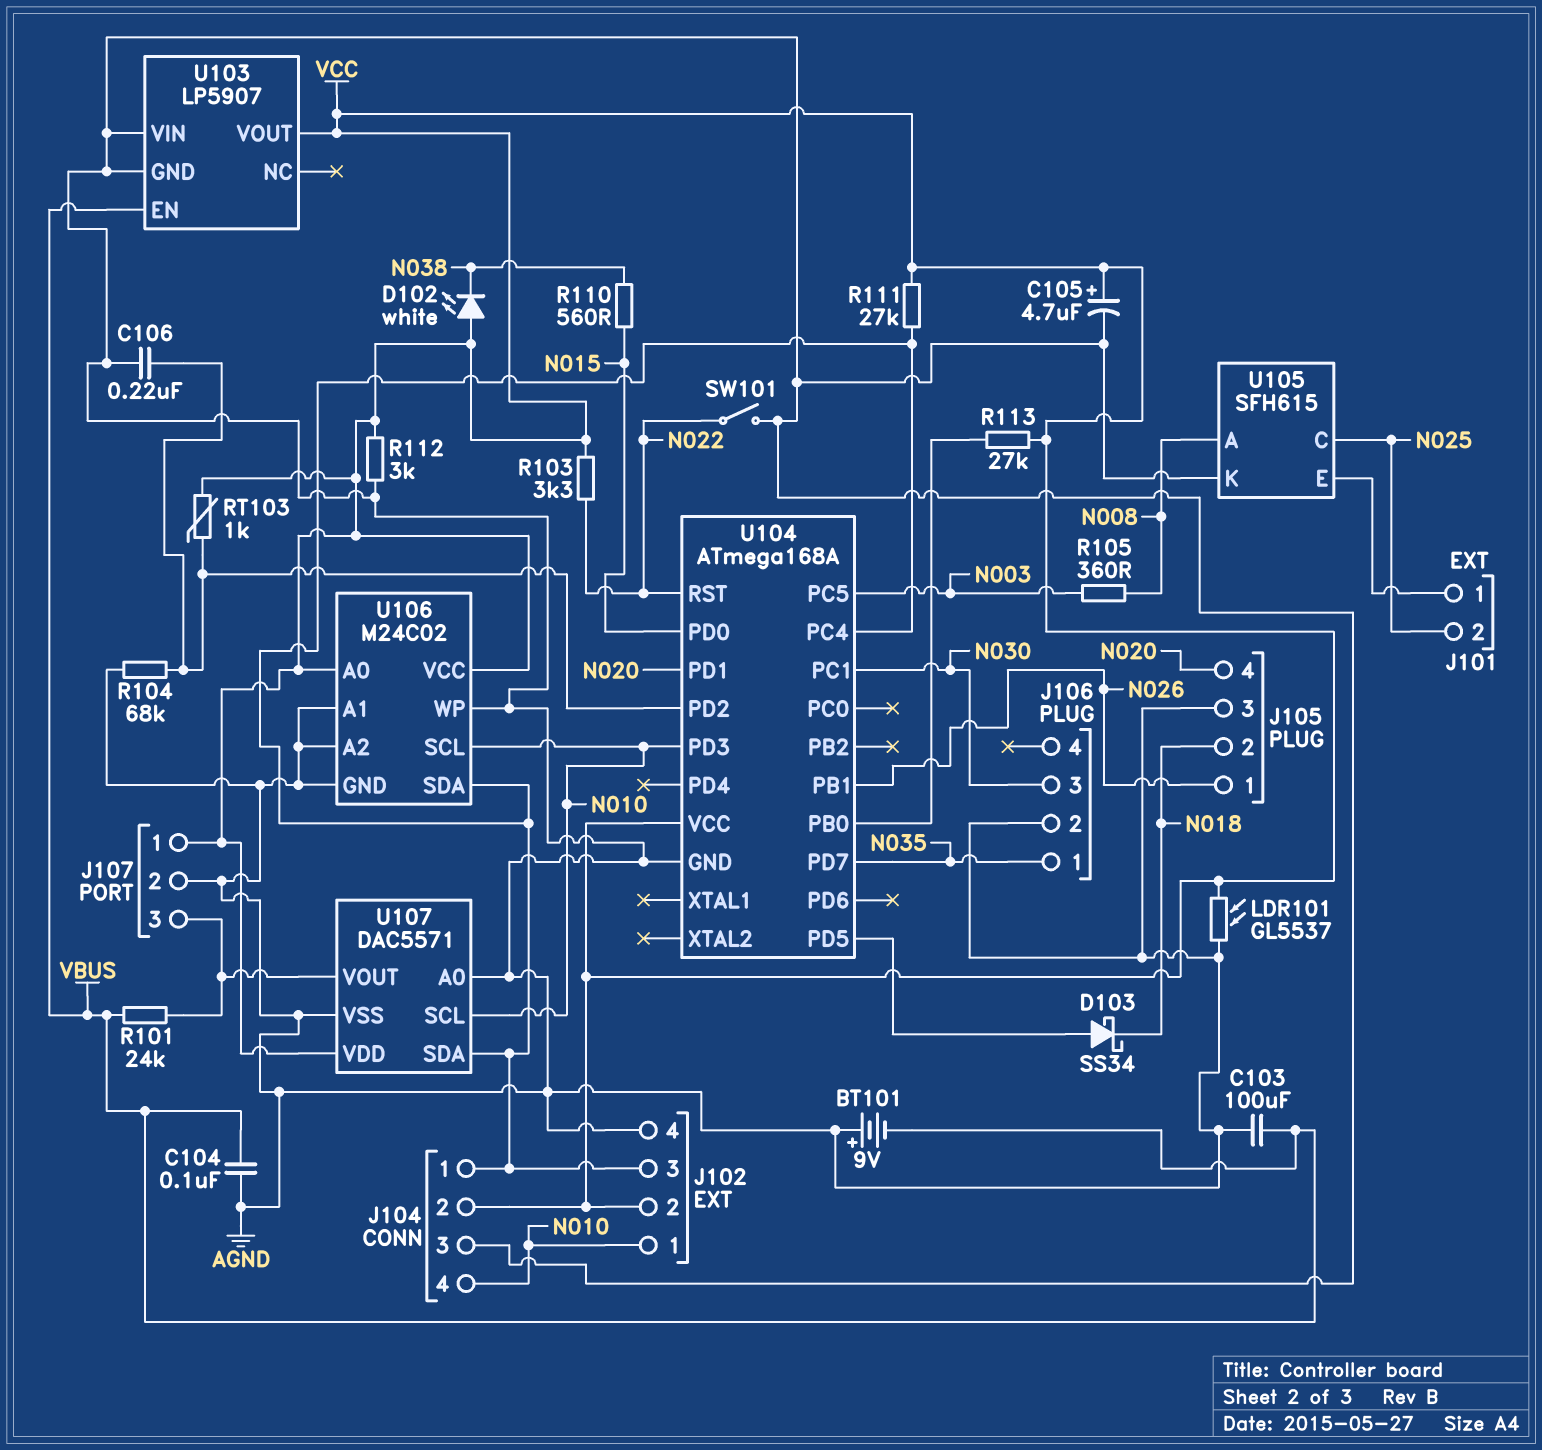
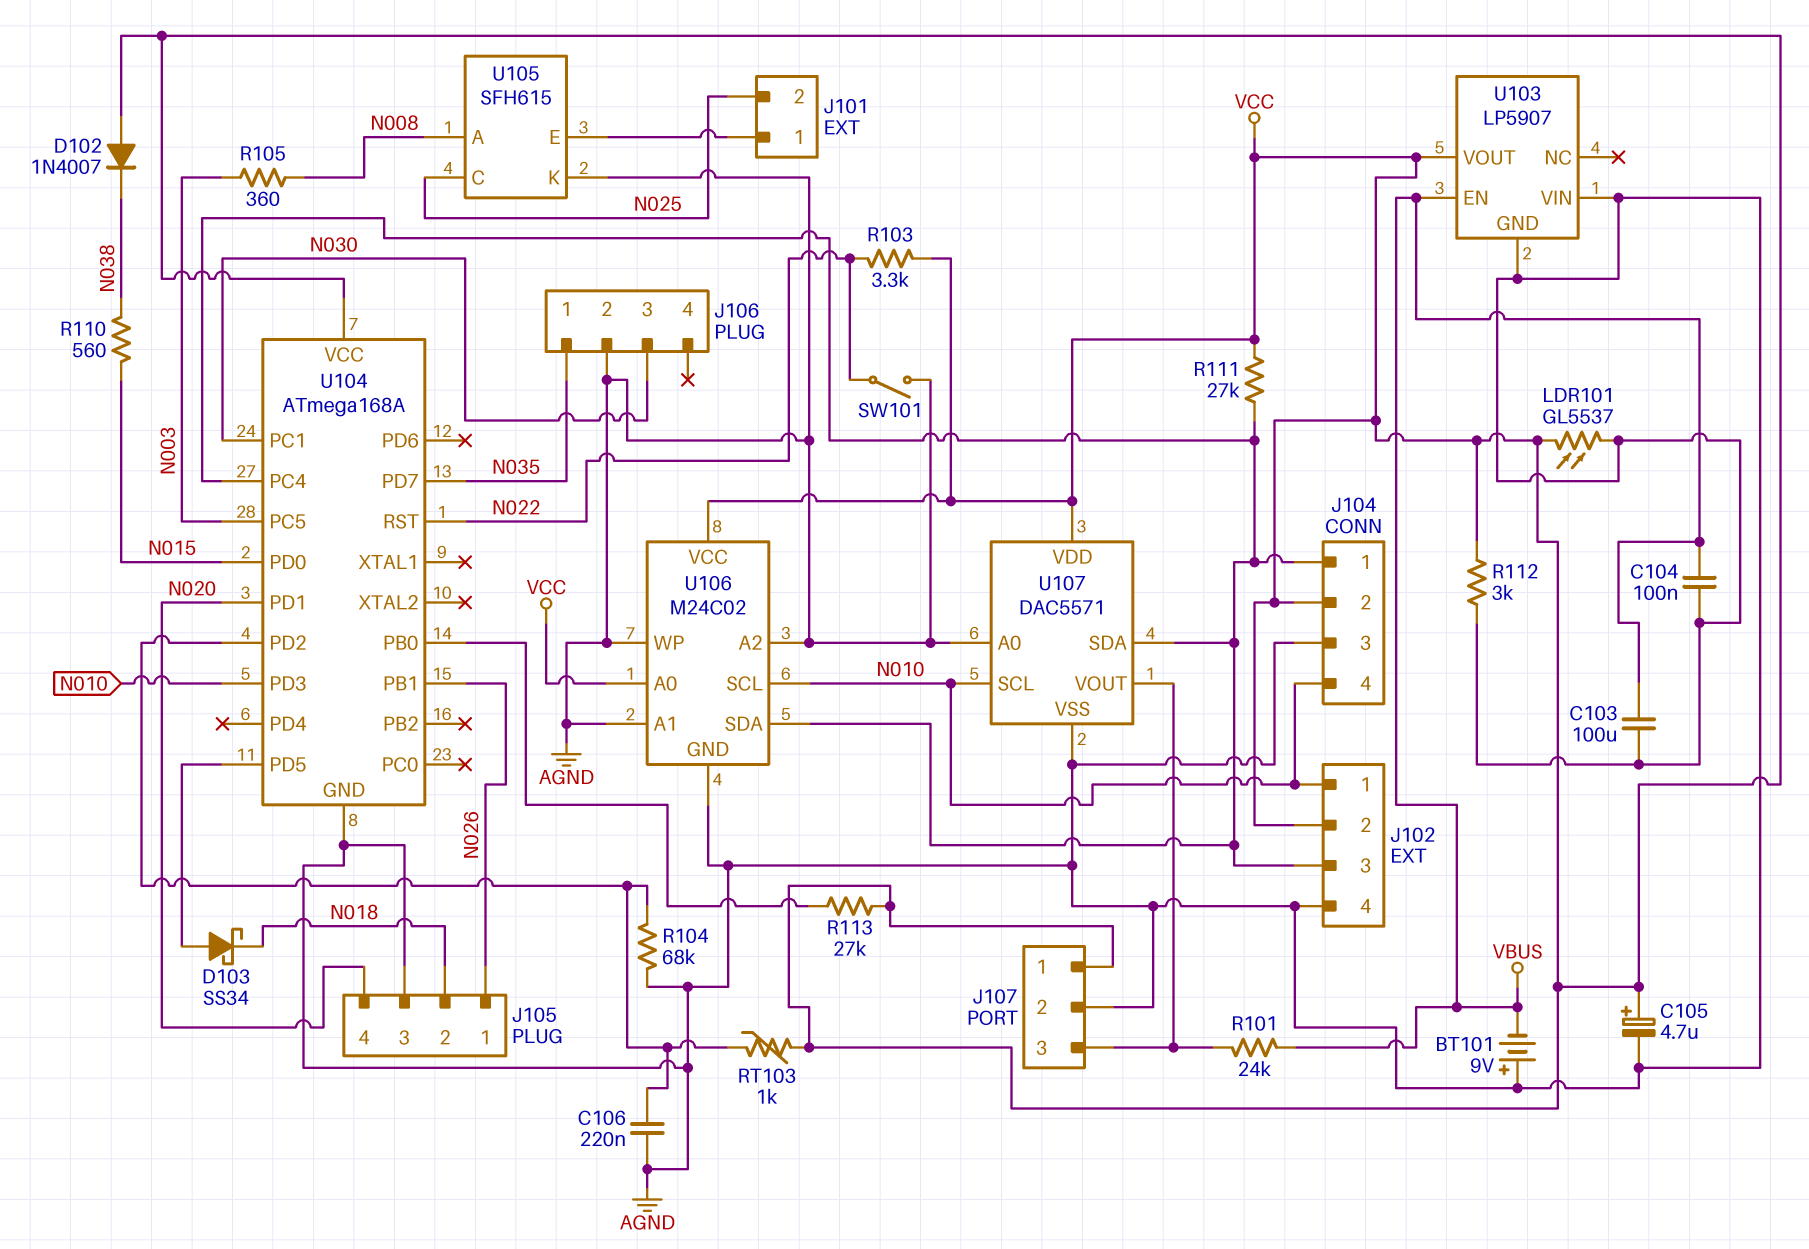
D102: LED white (A VCC, K N038) -> diode 1N4007 (A VCC, K N038)

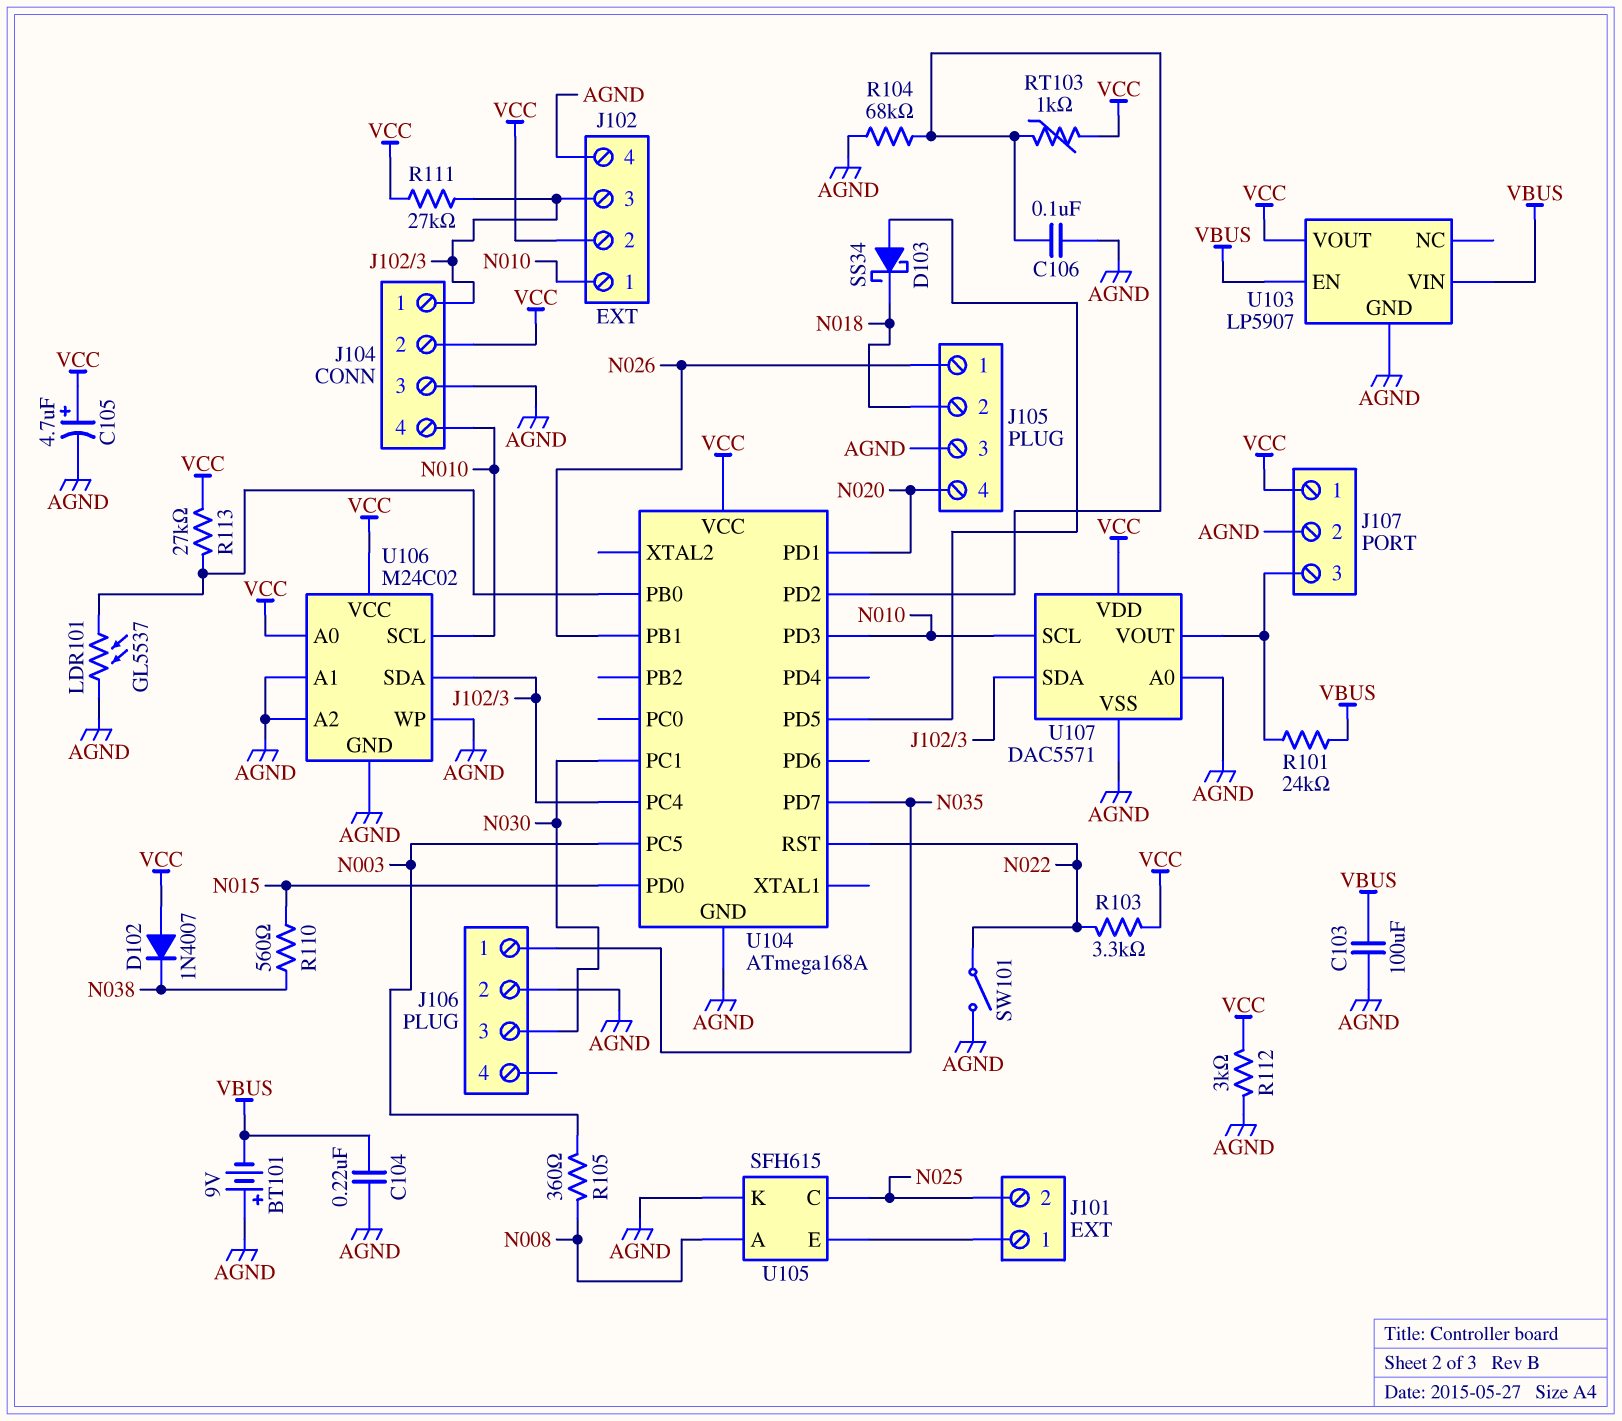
C104: 100nF (AGND, VBUS) -> 220nF (AGND, VBUS)
C106: 220nF (AGND, U104/PD2) -> 100nF (AGND, U104/PD2)
LDR101: GL5537 (AGND, VCC) -> GL5537 (AGND, U104/PB0)
U103 pin VIN: AGND -> VBUS

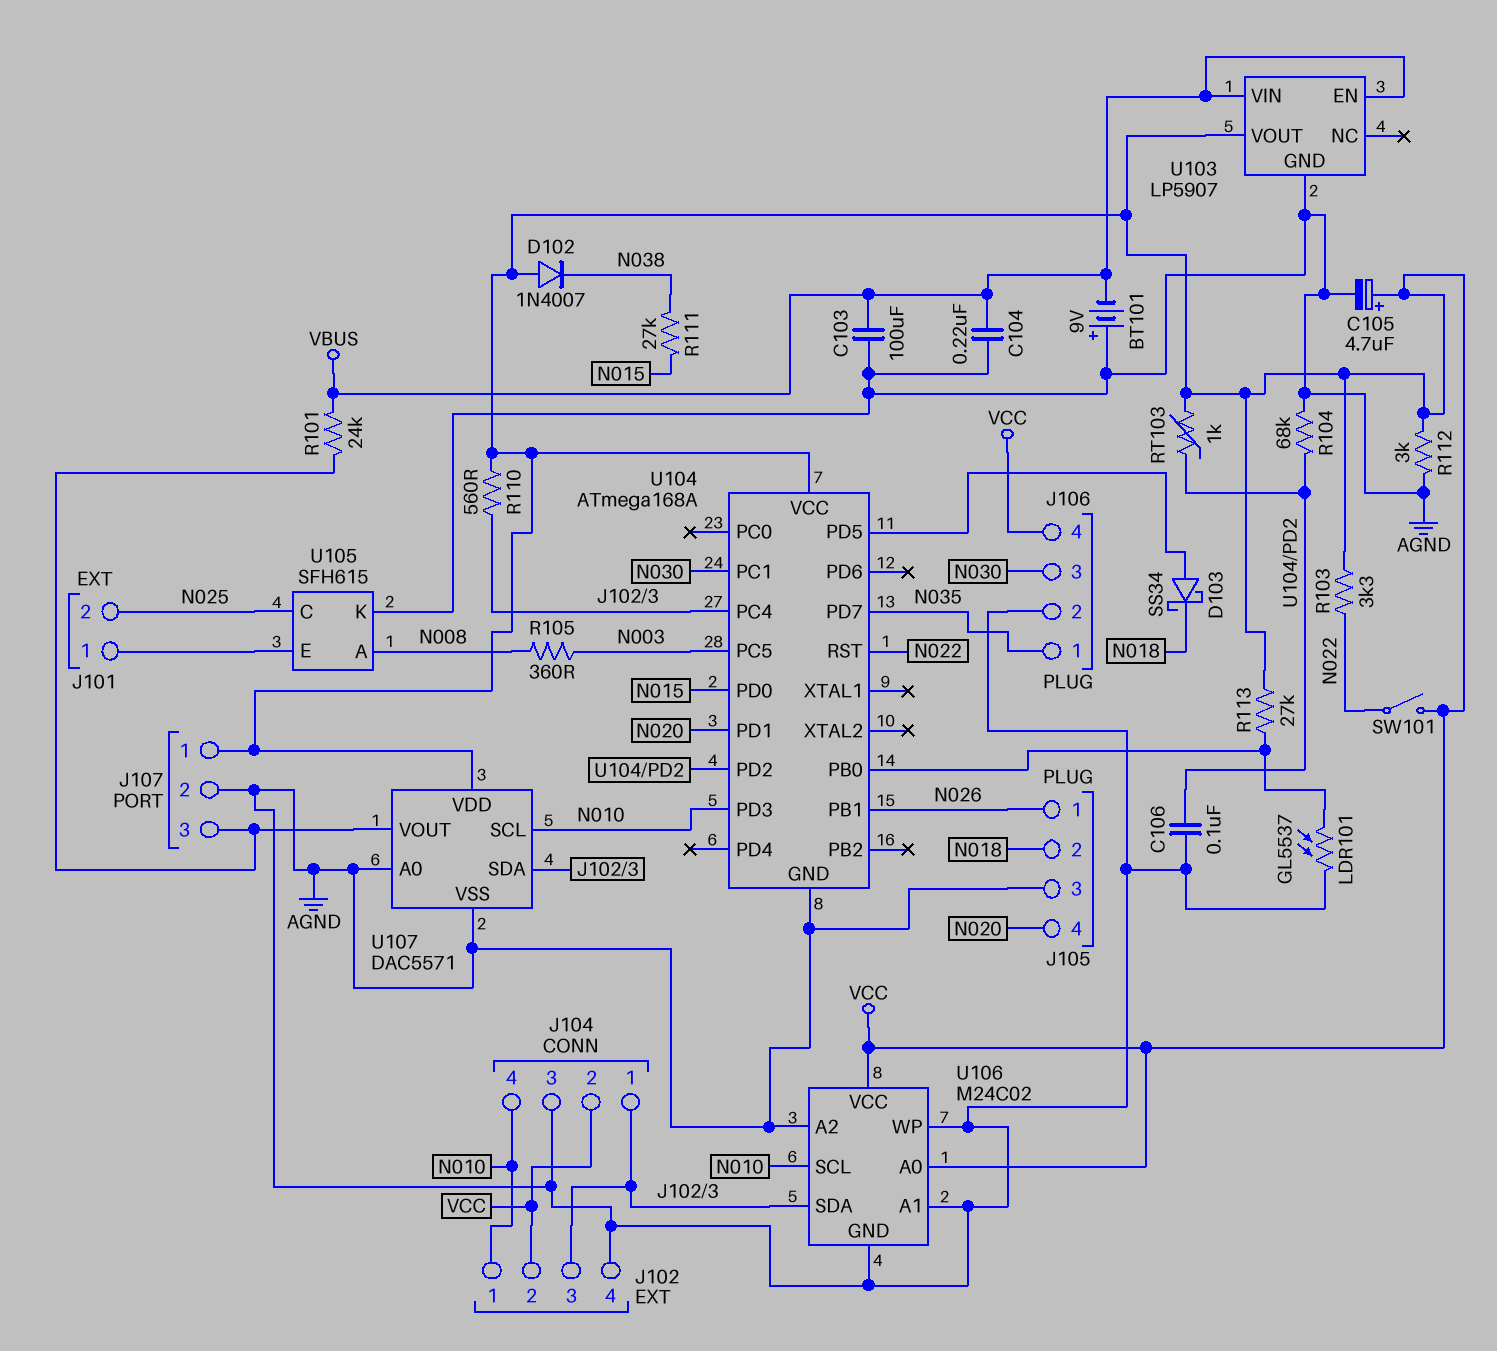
J106 pin 4: none -> VCC
R110: 560 (N015, N038) -> 560 (J102/3, VCC)
R111: 27k (J102/3, VCC) -> 27k (N015, N038)
SW101: switch (AGND, N022) -> switch (N022, VCC)

